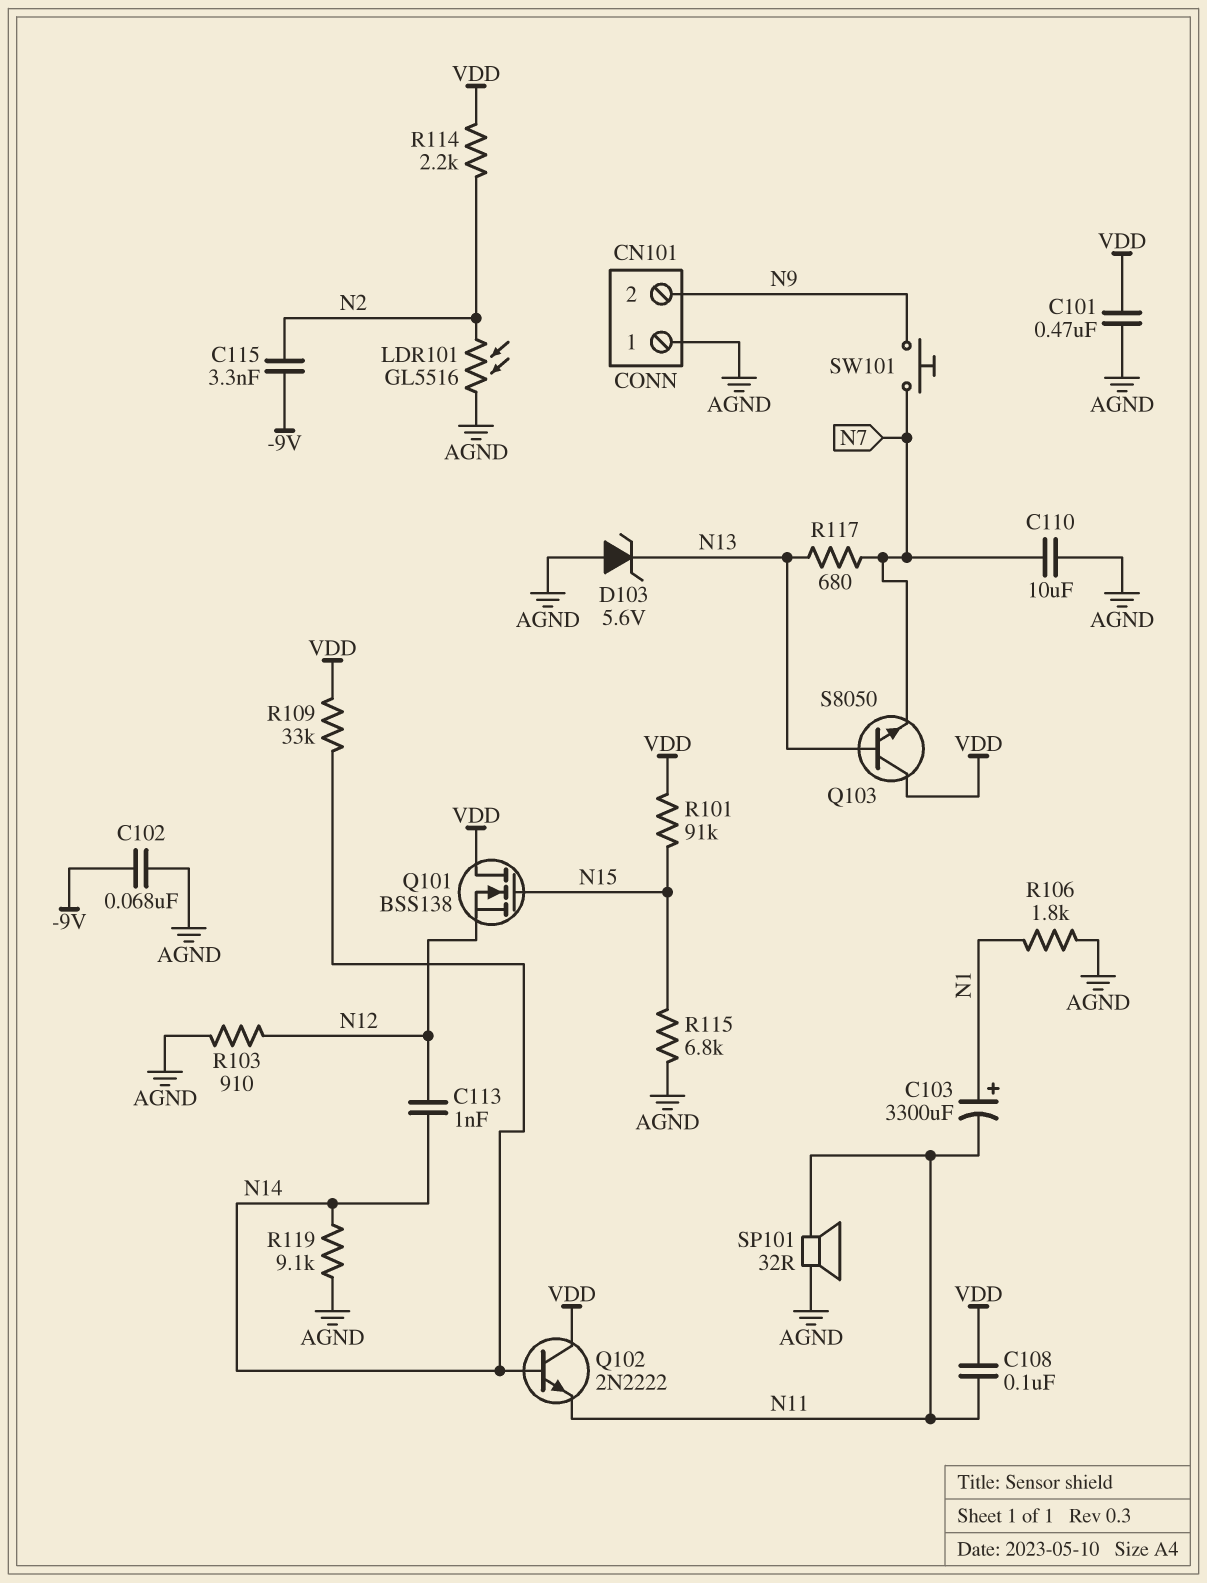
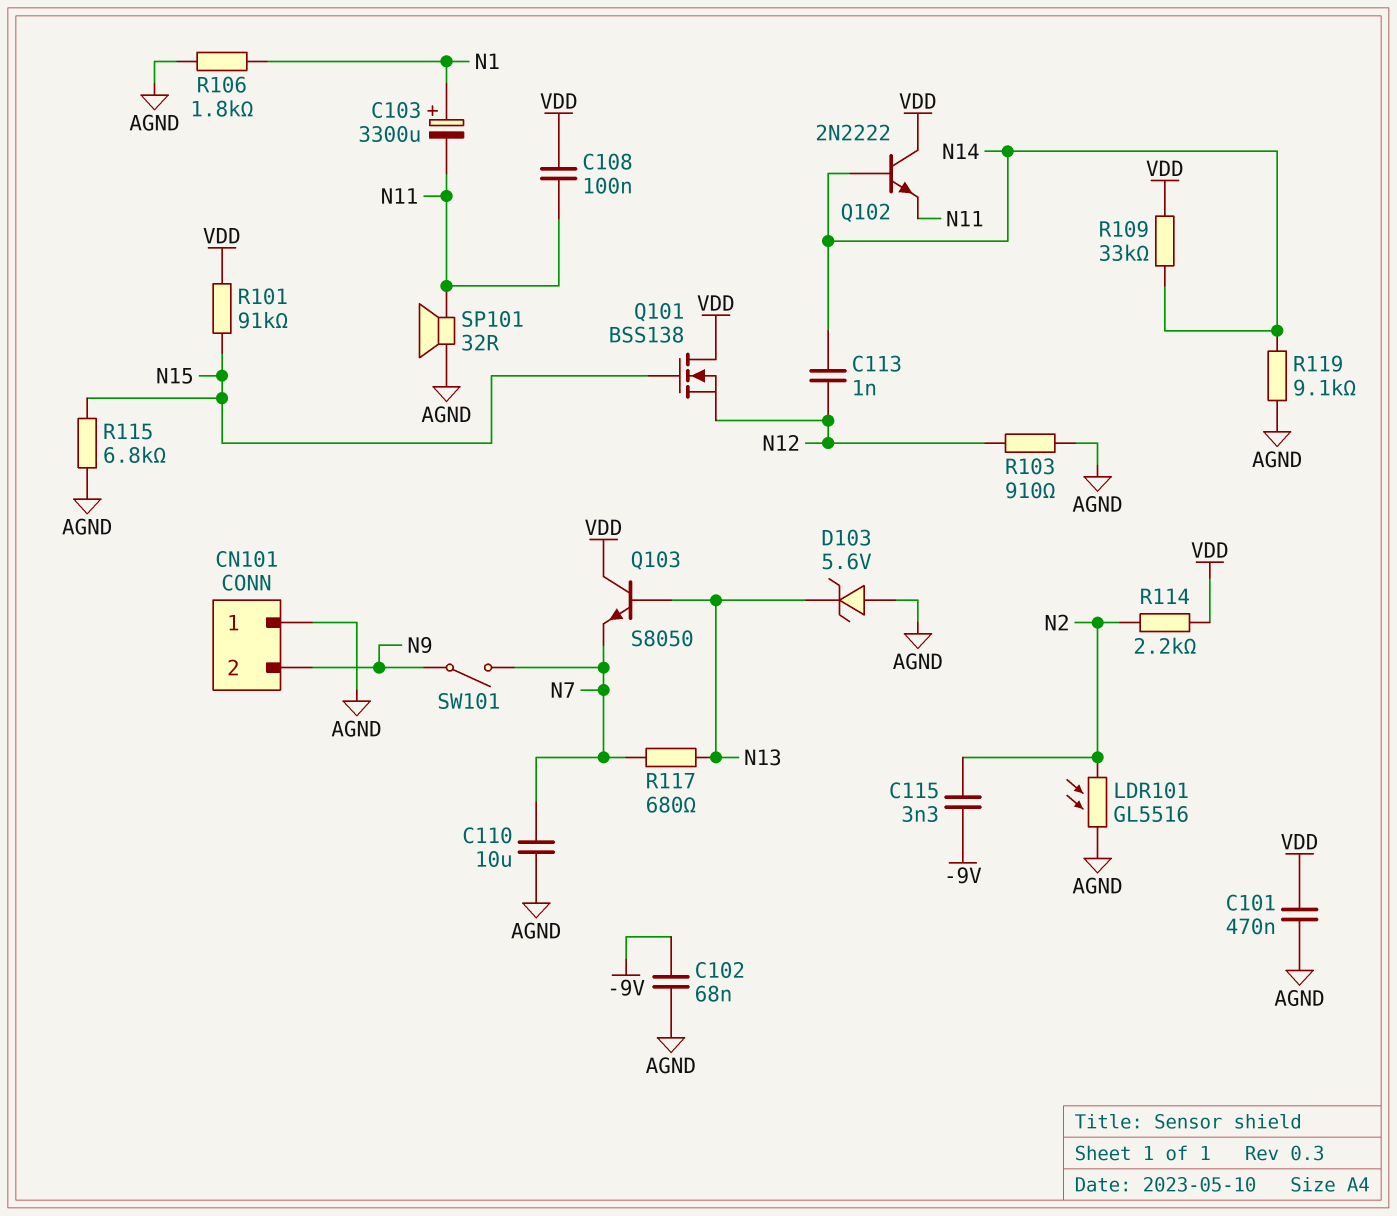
SW101: button (N7, N9) -> switch (N7, N9)

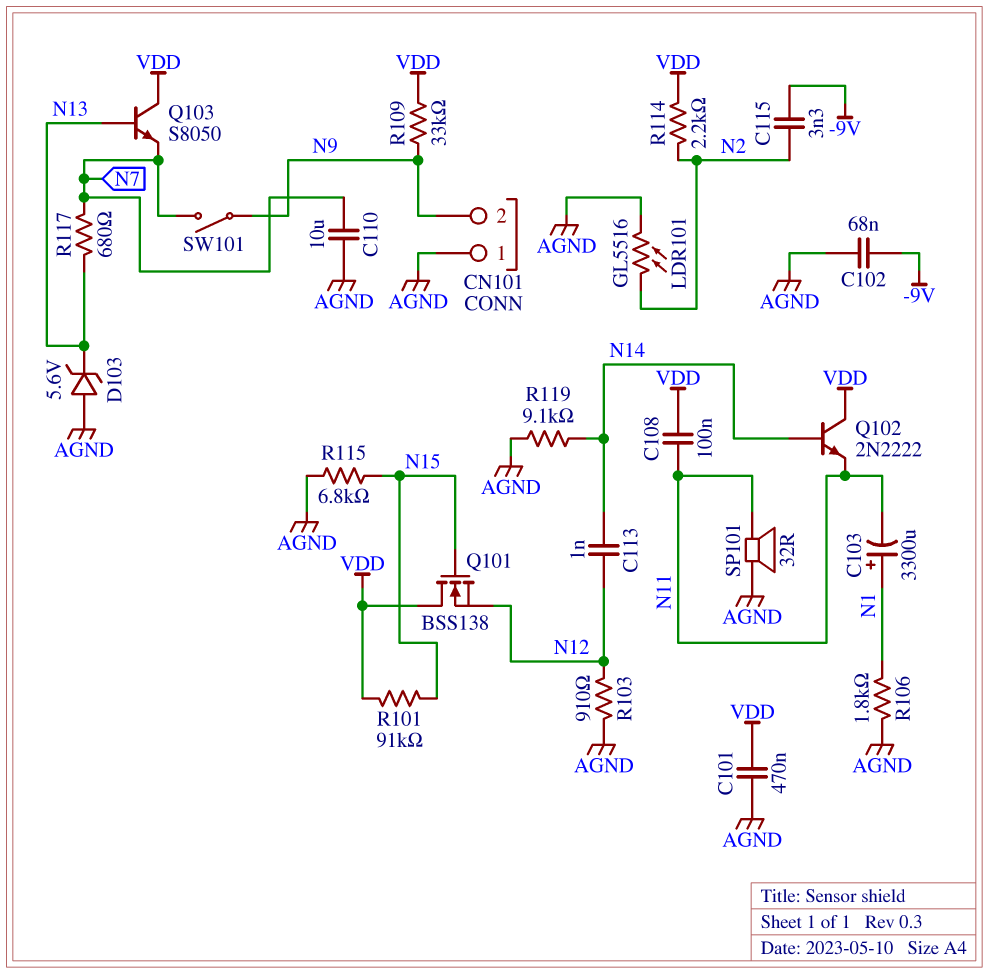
R109: 33k (N14, VDD) -> 33k (N9, VDD)

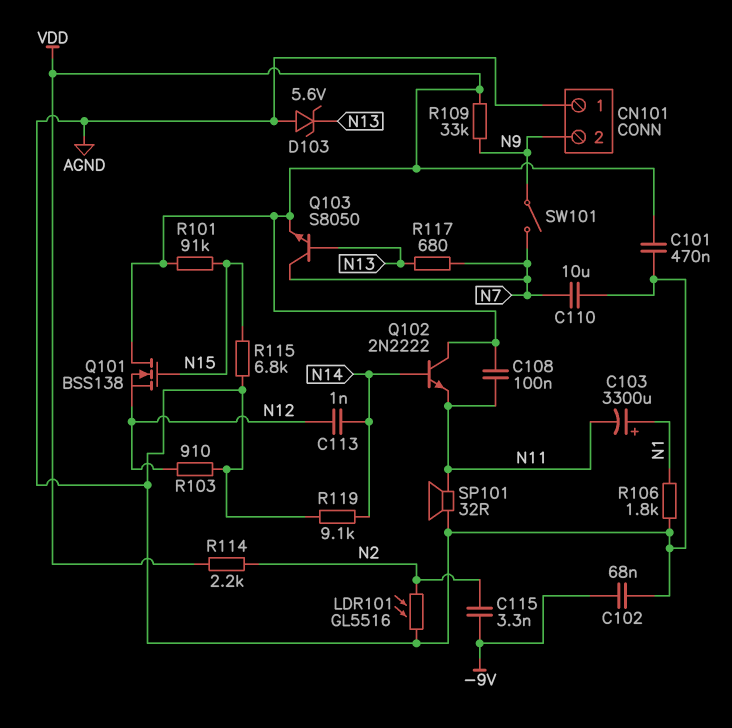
Q103: NPN S8050 (B N13, C VDD, E N7) -> NPN S8050 (B N13, C N7, E VDD)

